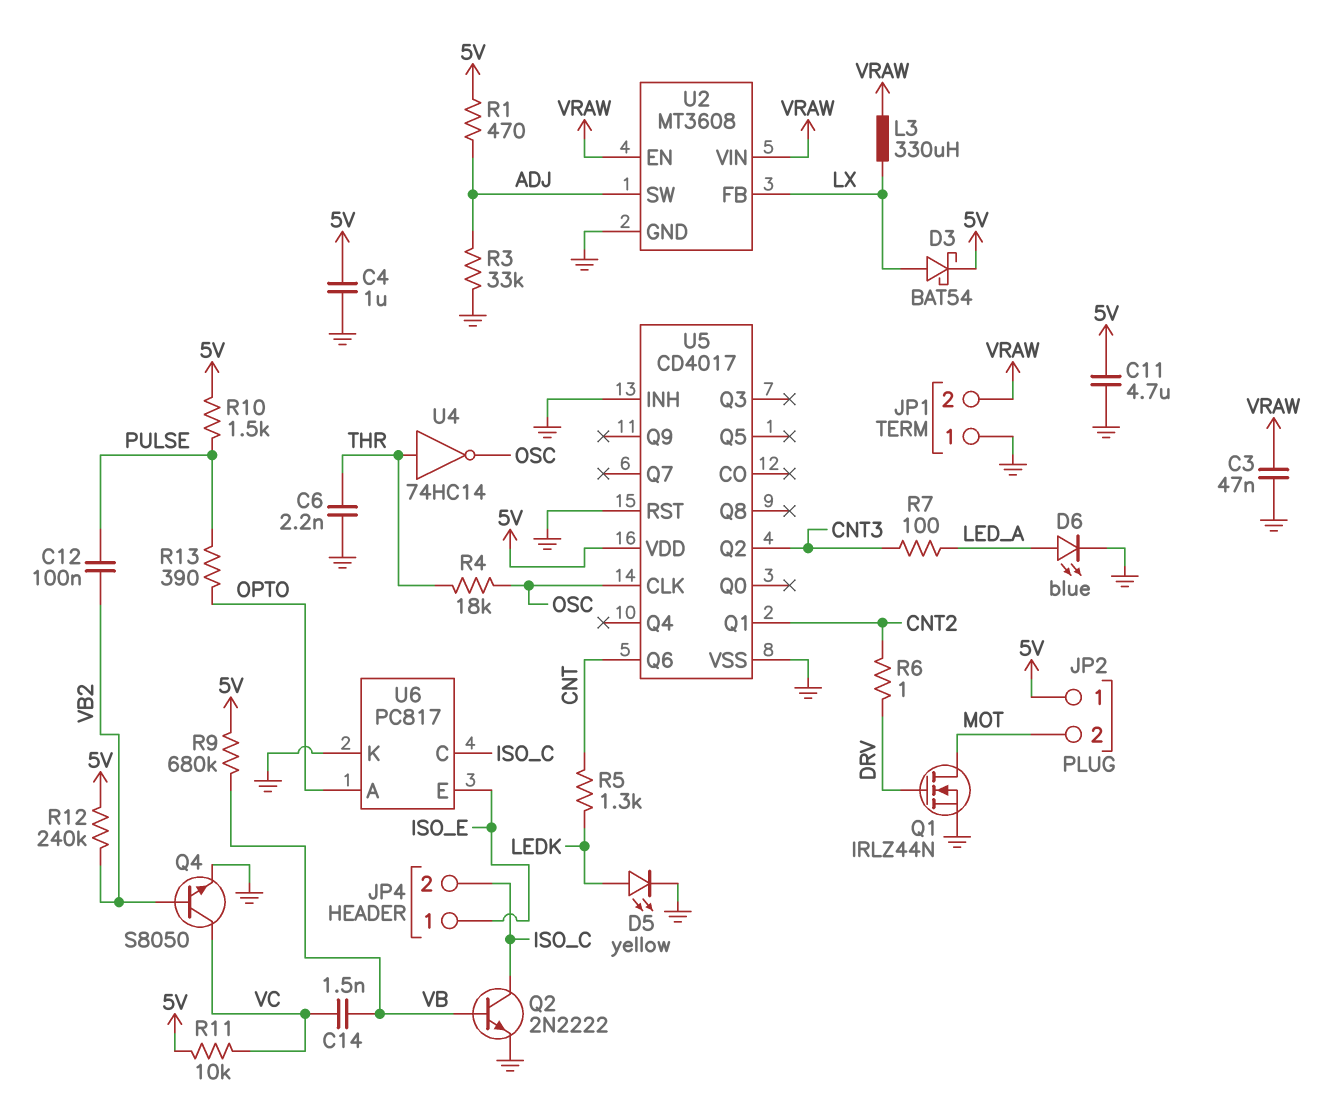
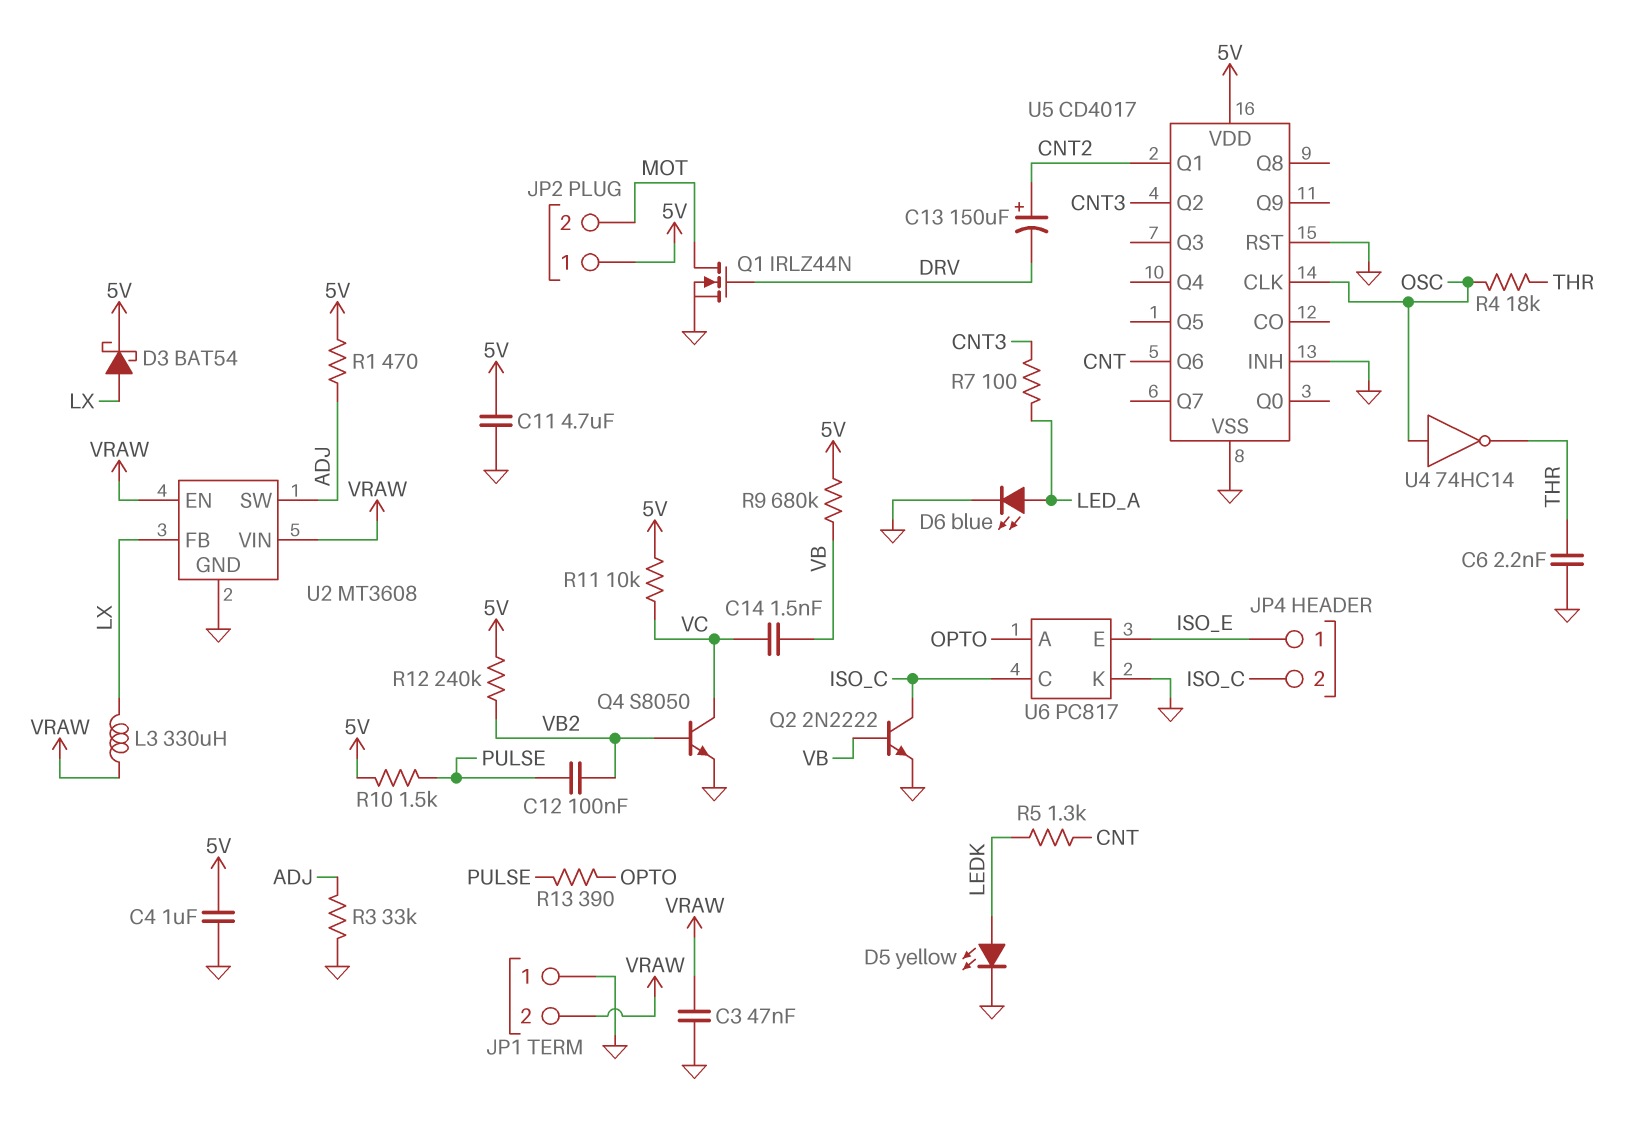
C13: none -> 150uF (plus CNT2, minus DRV)
R6: 1 (CNT2, DRV) -> none
U4: NOT 74HC14 (in THR, out OSC) -> NOT 74HC14 (in OSC, out THR)

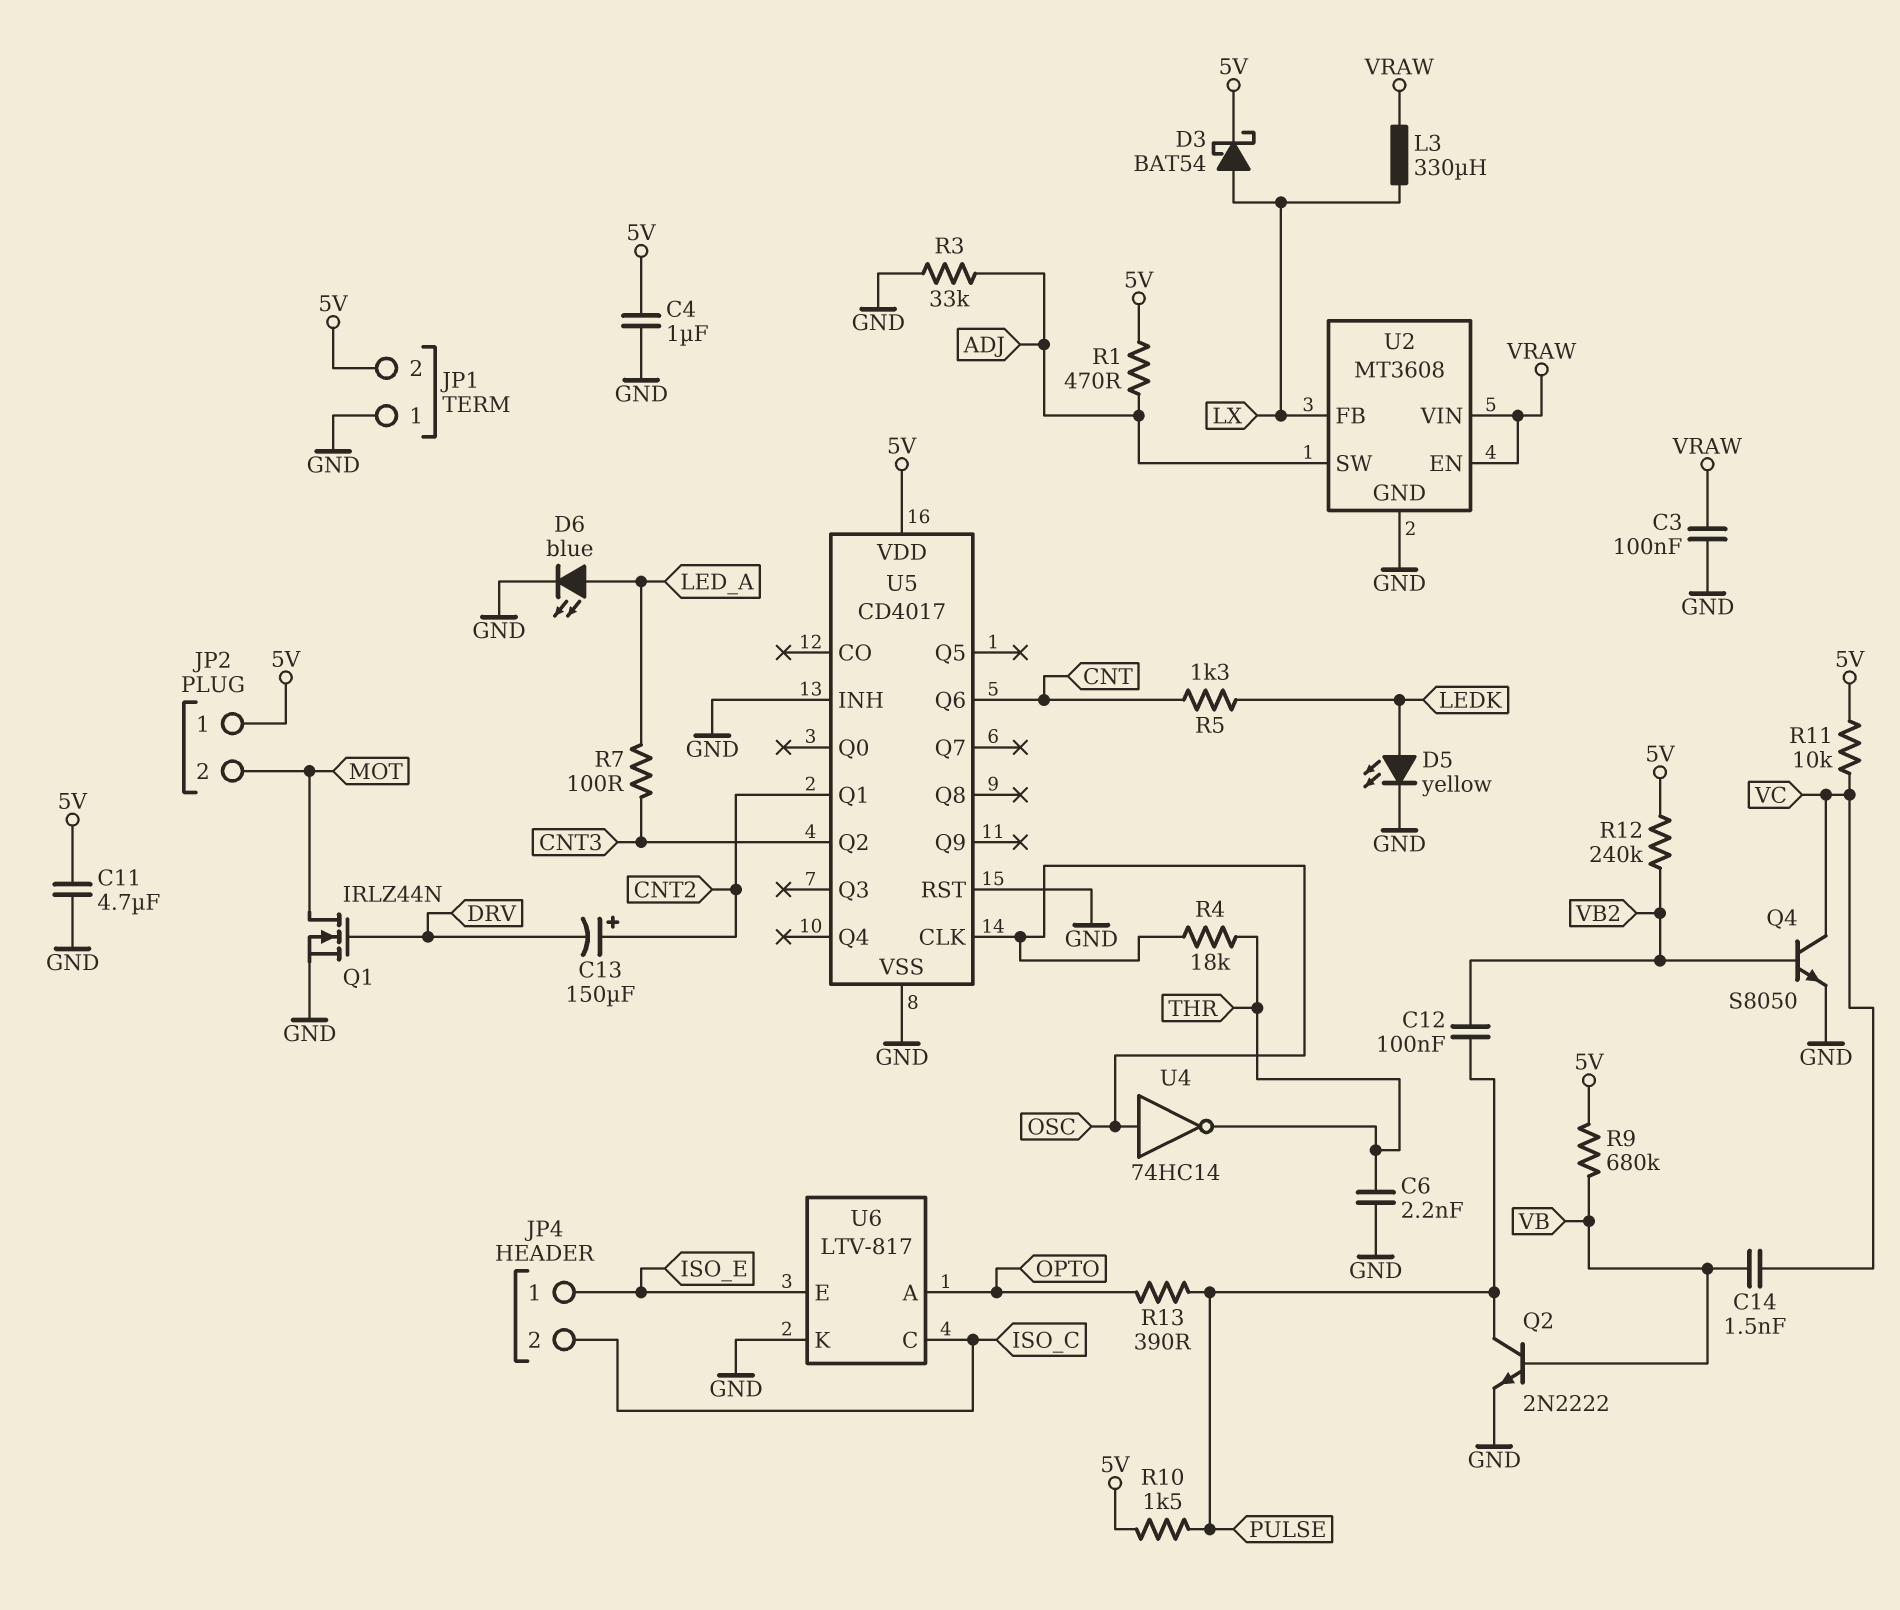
C3: 47nF (GND, VRAW) -> 100nF (GND, VRAW)
JP1 pin 2: VRAW -> 5V
Q2: NPN 2N2222 (B VB, C ISO_C, E GND) -> NPN 2N2222 (B VB, C PULSE, E GND)
U6: PC817 -> LTV-817

